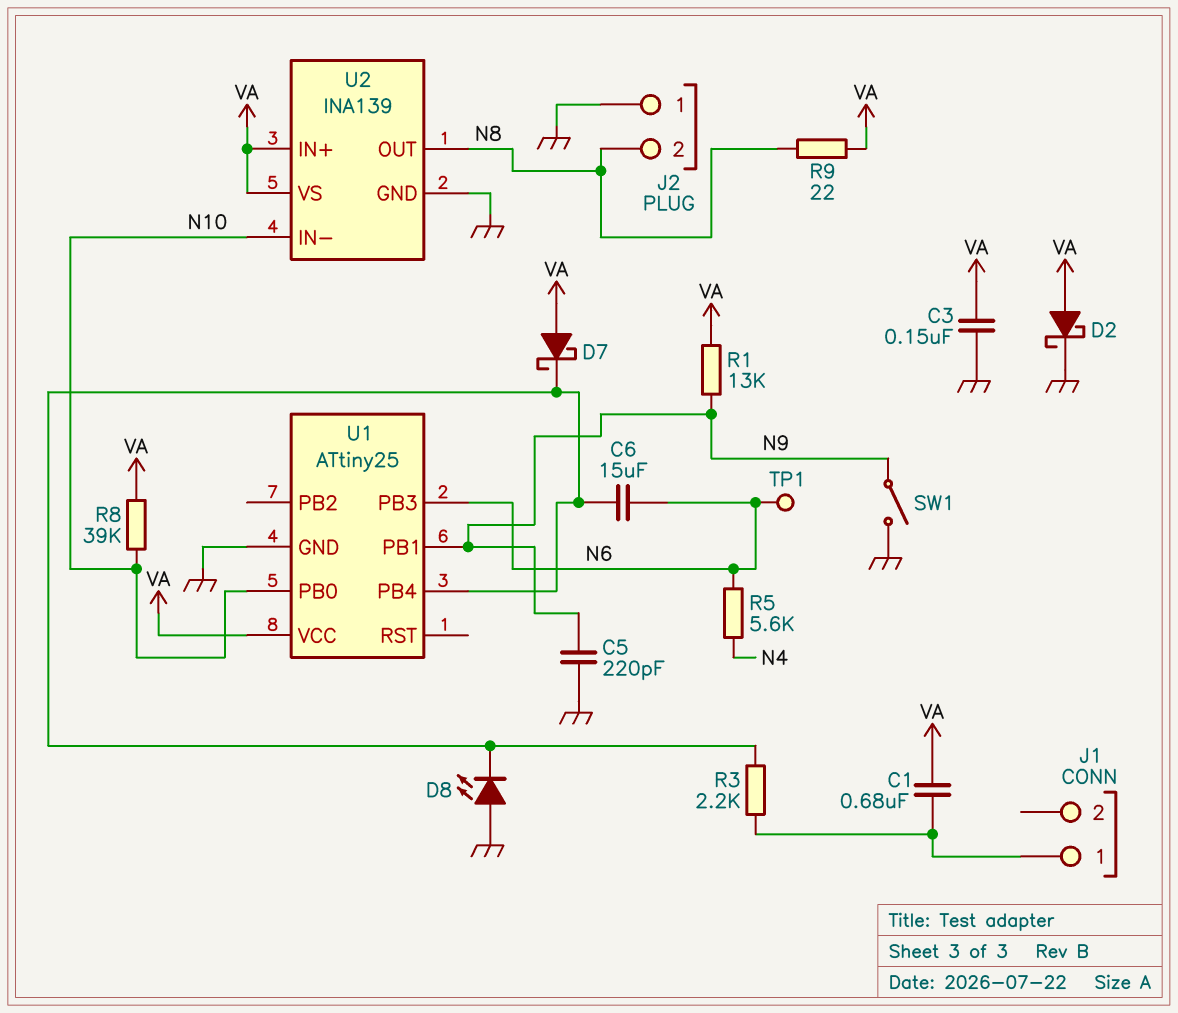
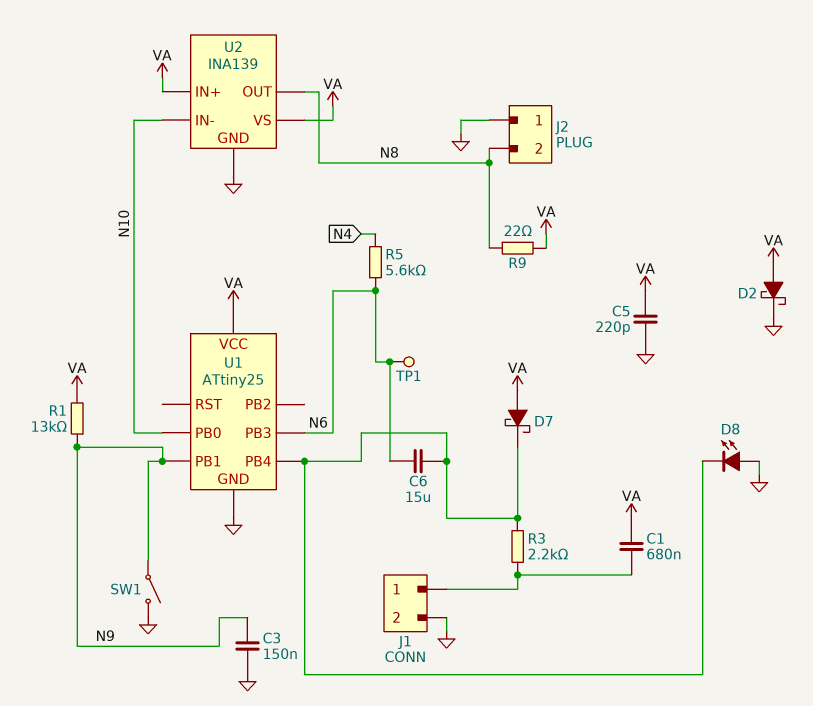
C3: 150nF (GND, VA) -> 150nF (GND, N9)
C5: 220pF (GND, N9) -> 220pF (GND, VA)
J1 pin 2: none -> GND
R8: 39k (N10, VA) -> none

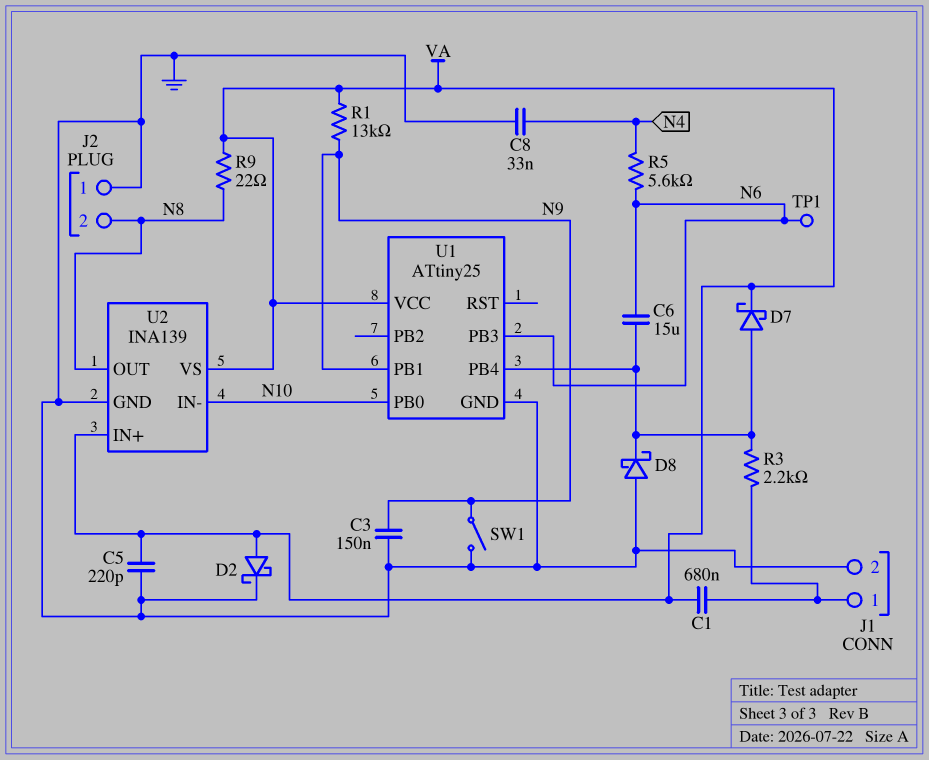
C8: none -> 33nF (GND, N4)
D7: schottky (A VA, K U1/PB4) -> schottky (A U1/PB4, K VA)
D8: LED (A GND, K U1/PB4) -> schottky (A GND, K U1/PB4)

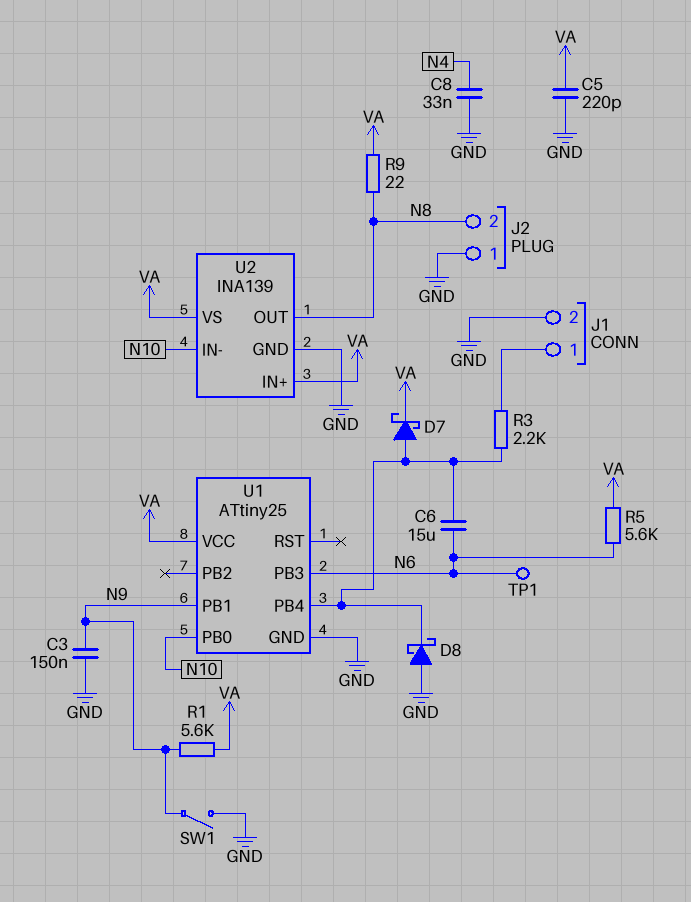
C1: 680nF (J1/1, VA) -> none
D2: schottky (A VA, K GND) -> none
R1: 13k (N9, VA) -> 5.6k (N9, VA)
R5: 5.6k (N4, N6) -> 5.6k (N6, VA)

